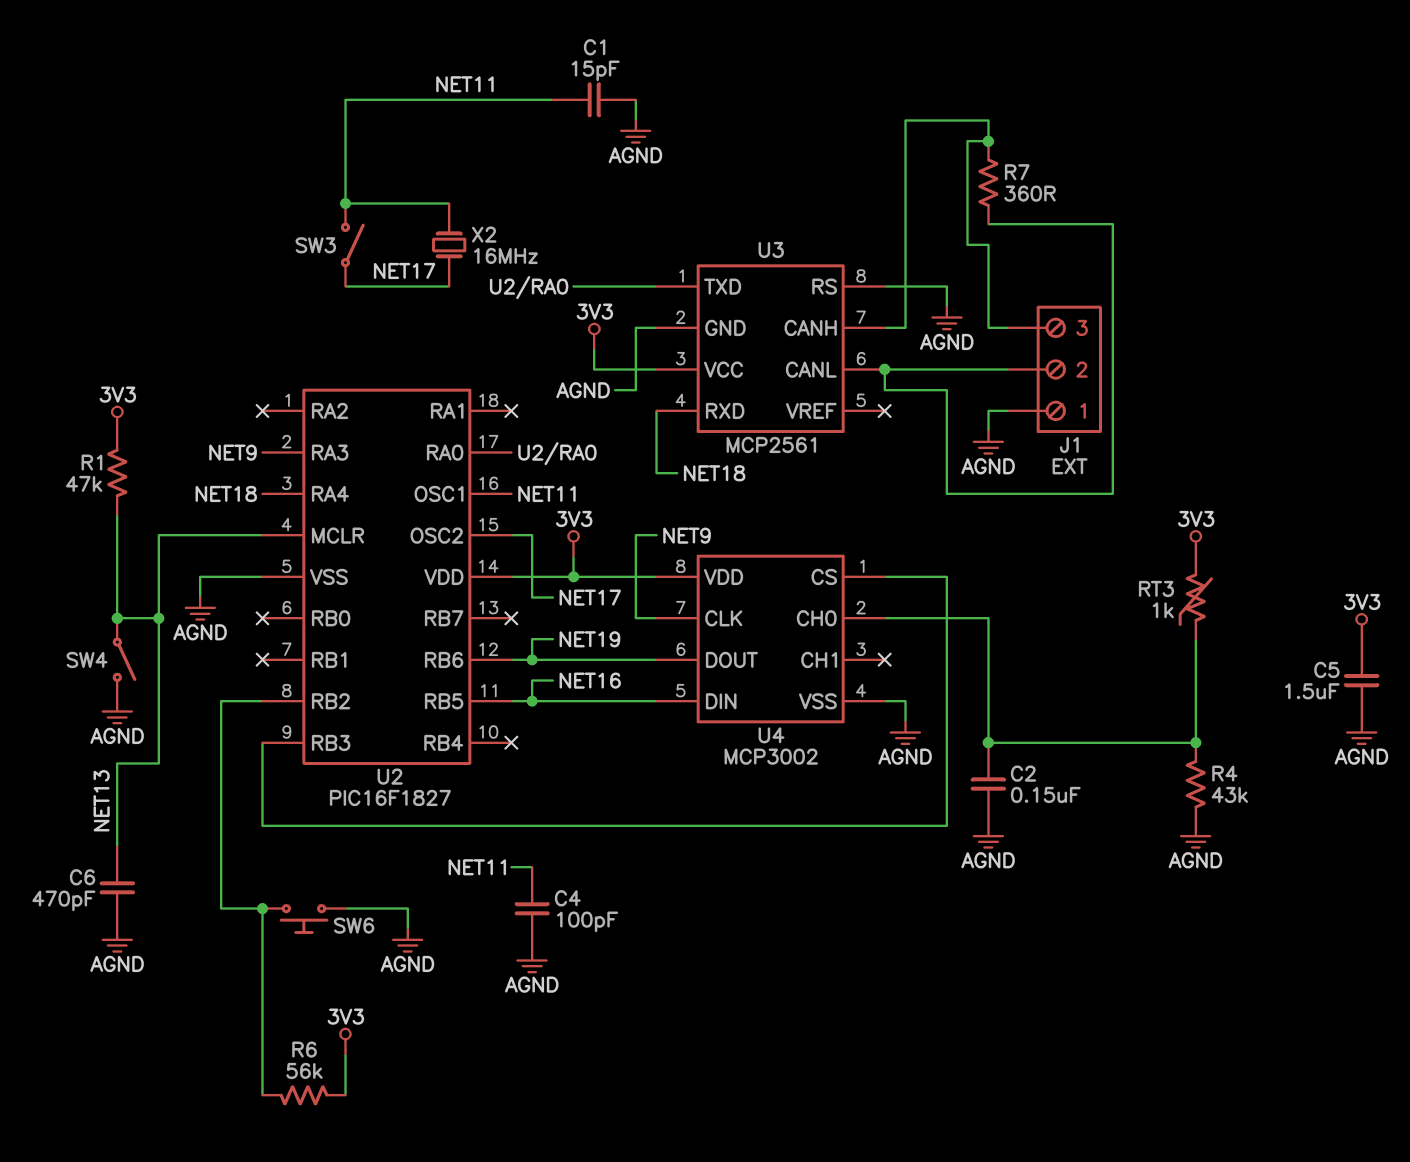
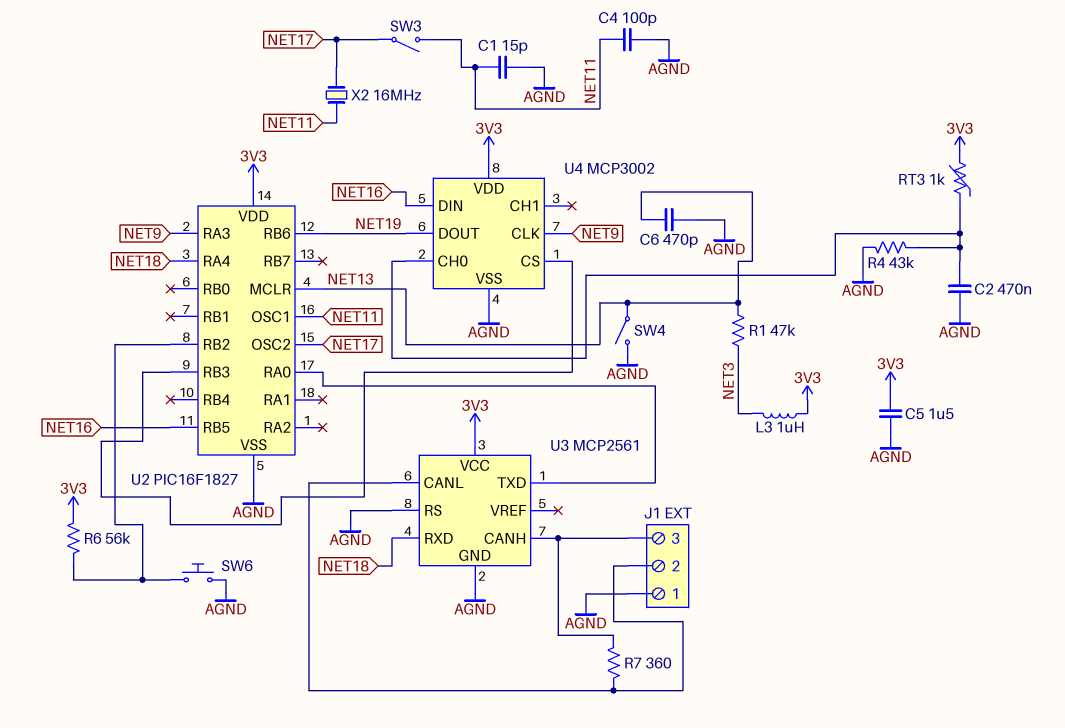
C2: 150nF (AGND, U4/CH0) -> 470nF (AGND, U4/CH0)
L3: none -> 1uH (3V3, NET3)
R1: 47k (3V3, NET13) -> 47k (NET3, NET13)

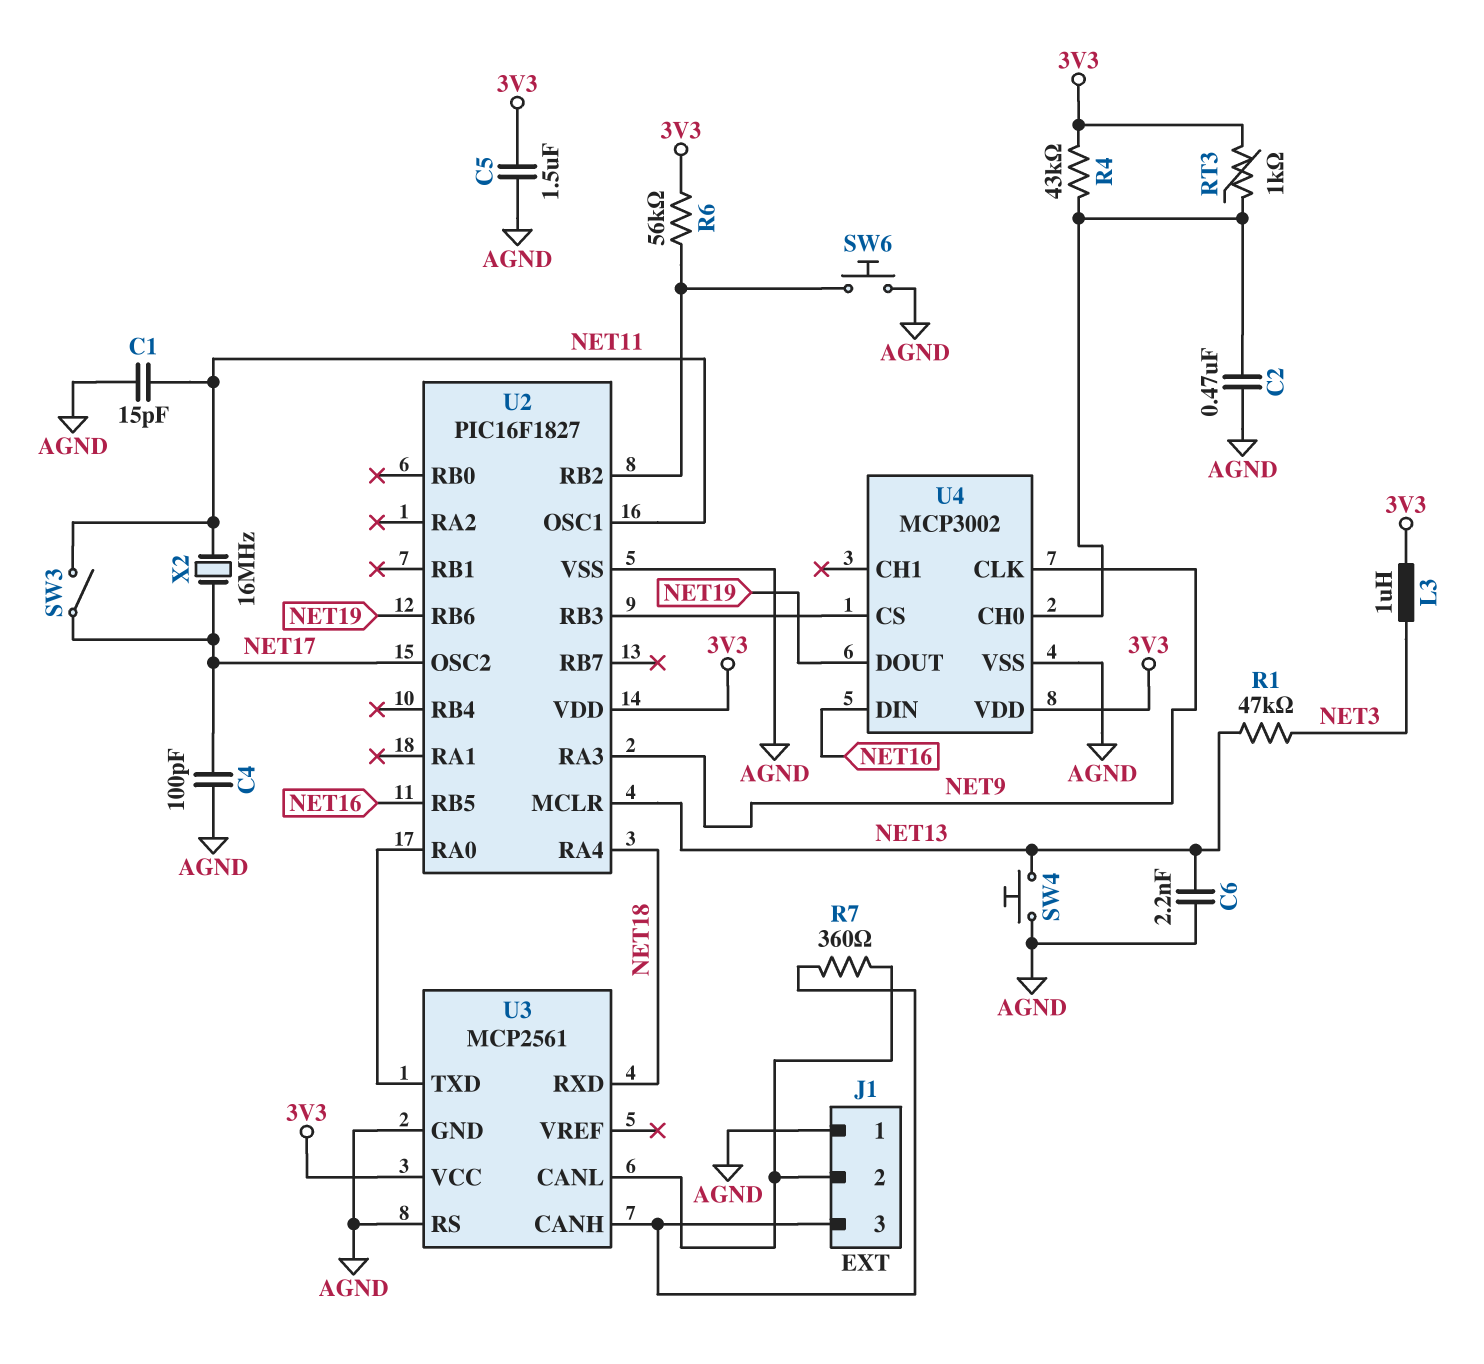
C4: 100pF (AGND, NET11) -> 100pF (AGND, NET17)
C6: 470pF (AGND, NET13) -> 2.2nF (AGND, NET13)
R4: 43k (AGND, U4/CH0) -> 43k (3V3, U4/CH0)
SW4: switch (AGND, NET13) -> button (AGND, NET13)

